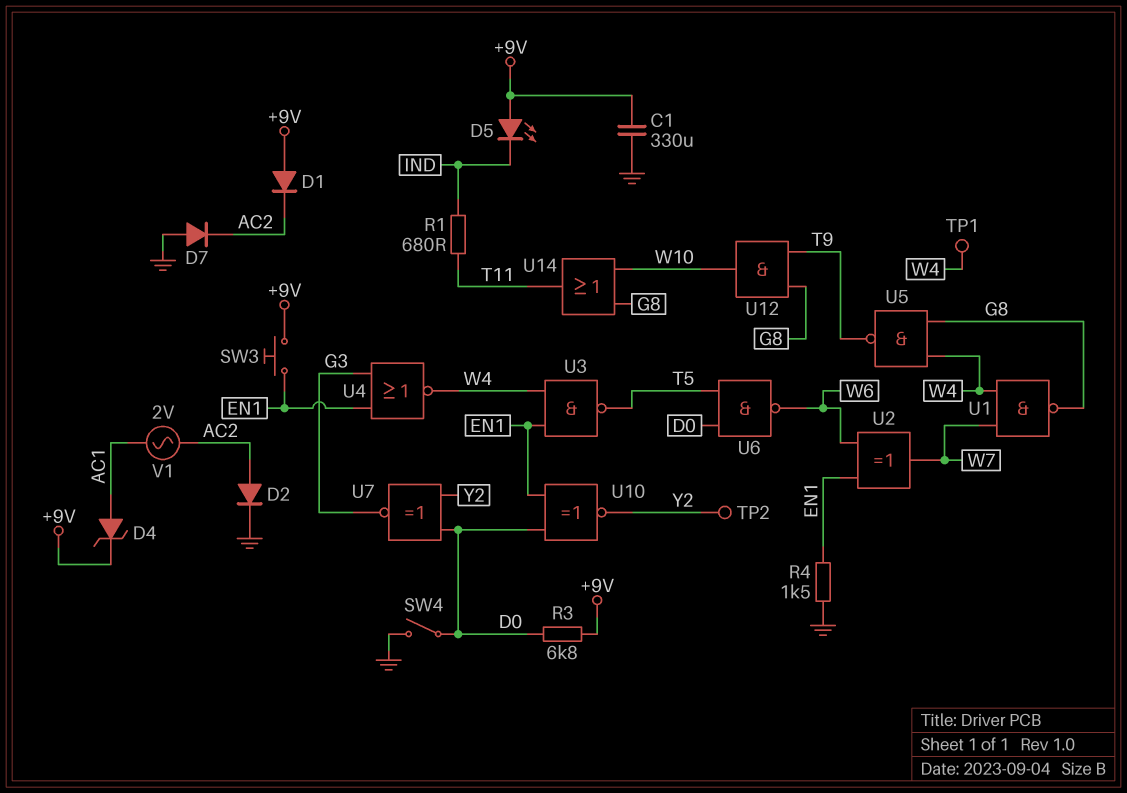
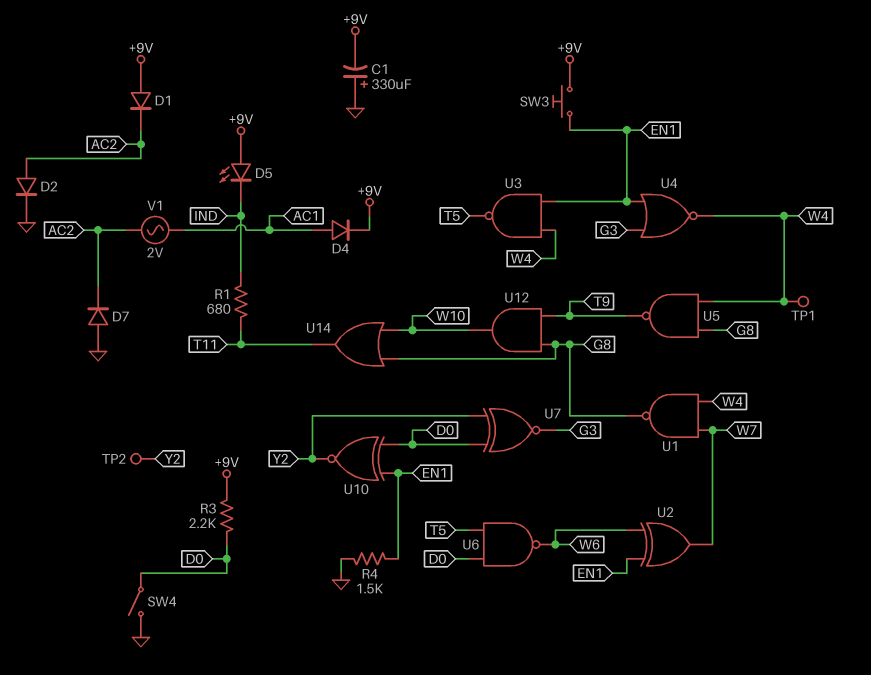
C1: 330uF (+9V, GND) -> 330uF (plus GND, minus +9V)
D4: zener (A AC1, K +9V) -> diode (A AC1, K +9V)
R3: 6.8k (+9V, D0) -> 2.2k (+9V, D0)

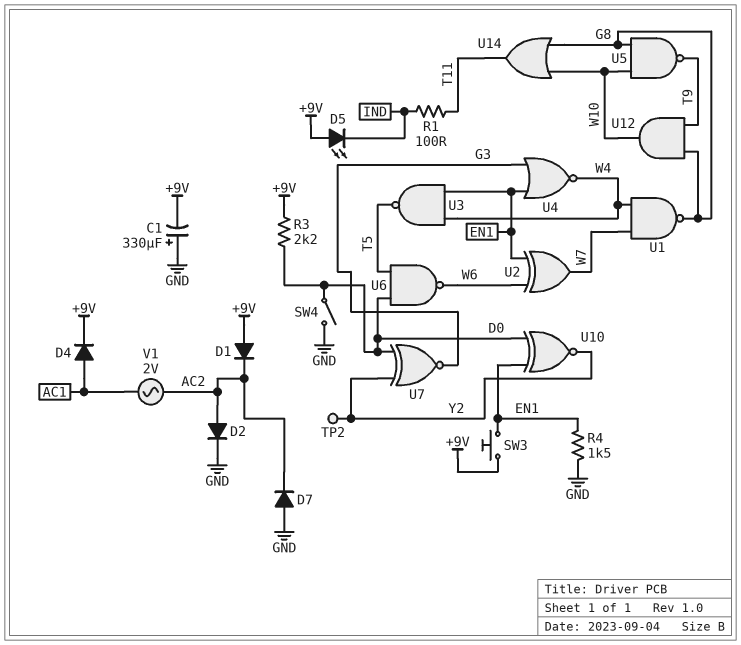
R1: 680 (IND, T11) -> 100 (IND, T11)
TP1: test point (W4) -> none
U5: NAND (in G8, in W4, out T9) -> NAND (in G8, in W10, out T9)

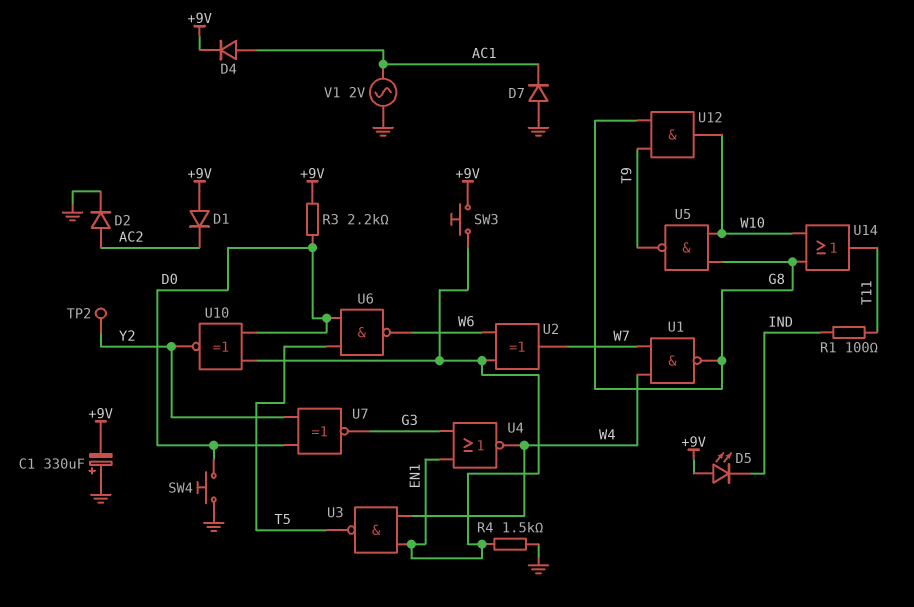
D7: diode (A GND, K AC2) -> diode (A GND, K AC1)
SW4: switch (D0, GND) -> button (D0, GND)
V1: AC 2V (AC1, AC2) -> AC 2V (AC1, GND)

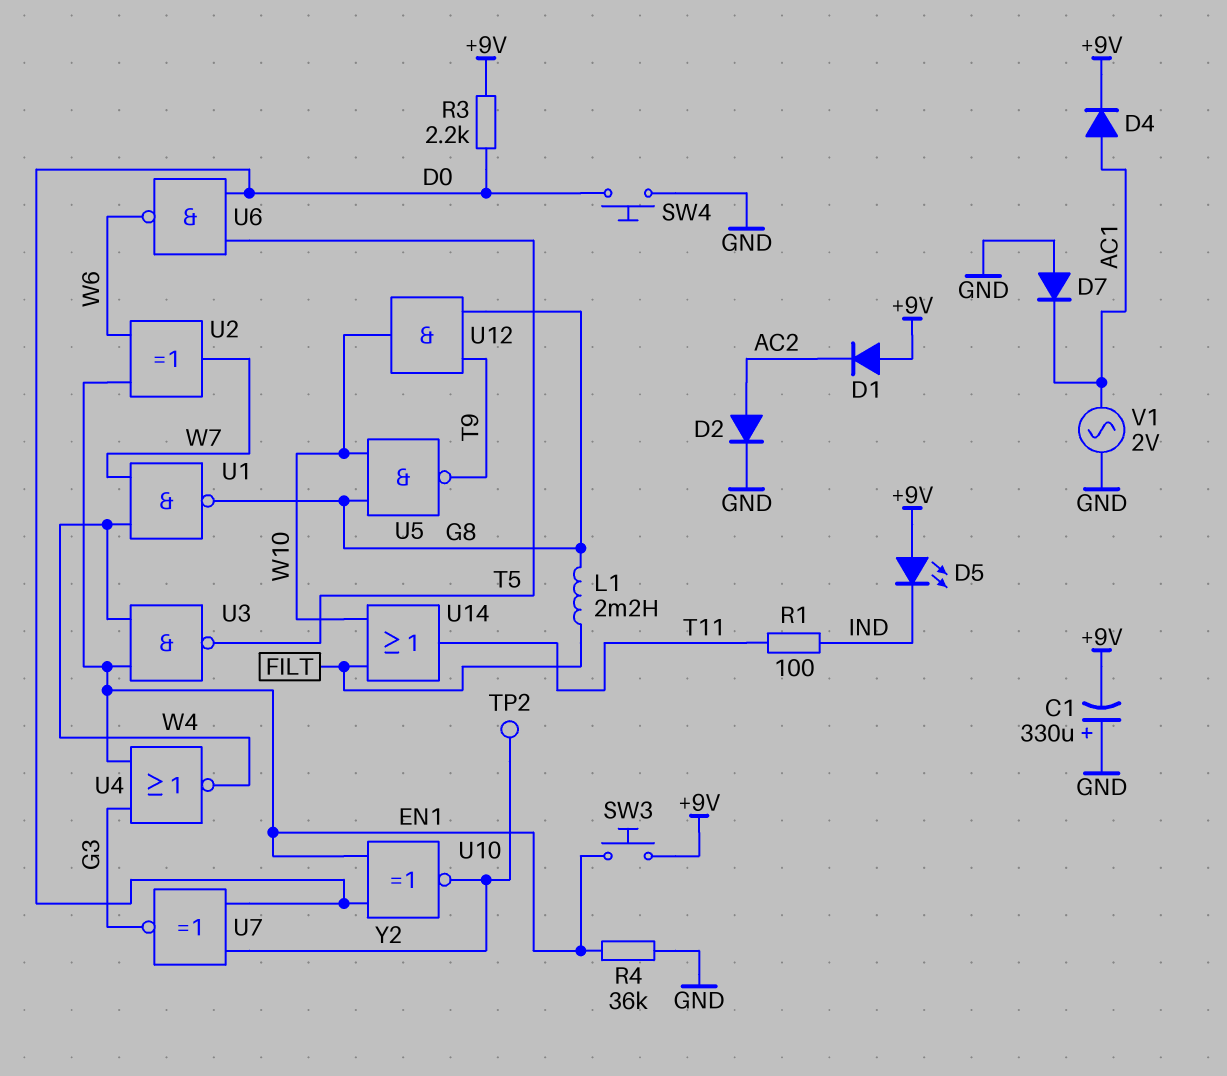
L1: none -> 2.2mH (FILT, G8)
R4: 1.5k (EN1, GND) -> 36k (EN1, GND)
U14: OR (in G8, in W10, out T11) -> OR (in FILT, in W10, out T11)

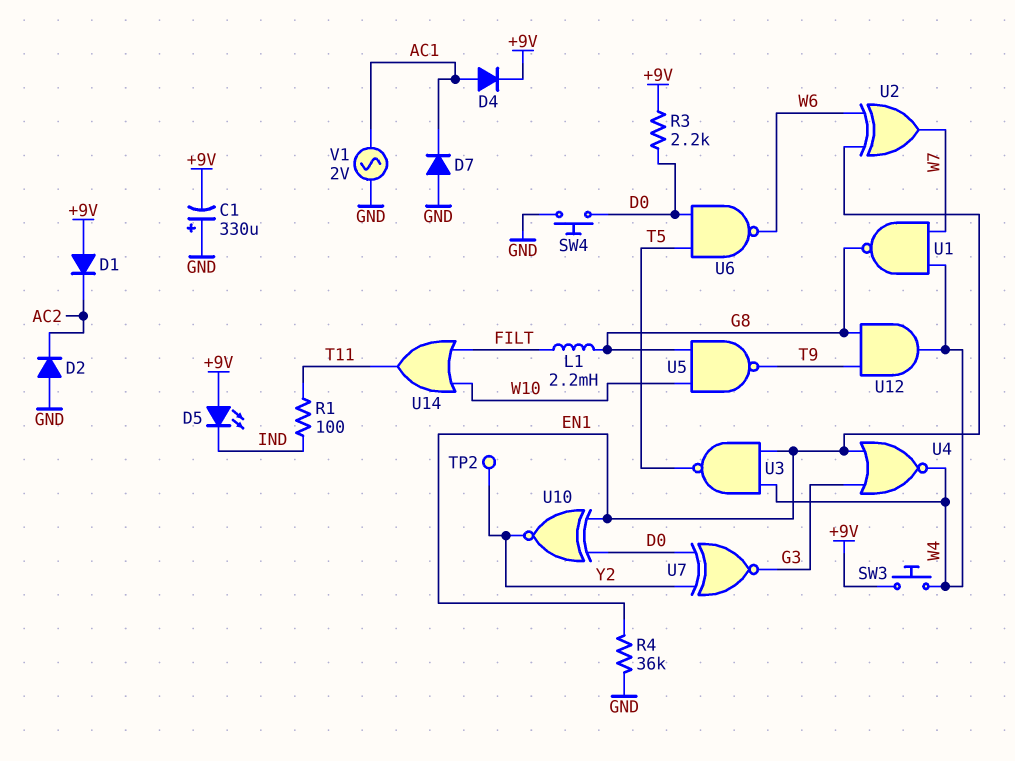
D2: diode (A AC2, K GND) -> diode (A GND, K AC2)
SW3: button (+9V, EN1) -> button (+9V, W4)
U12: AND (in G8, in T9, out W10) -> AND (in G8, in T9, out W4)

